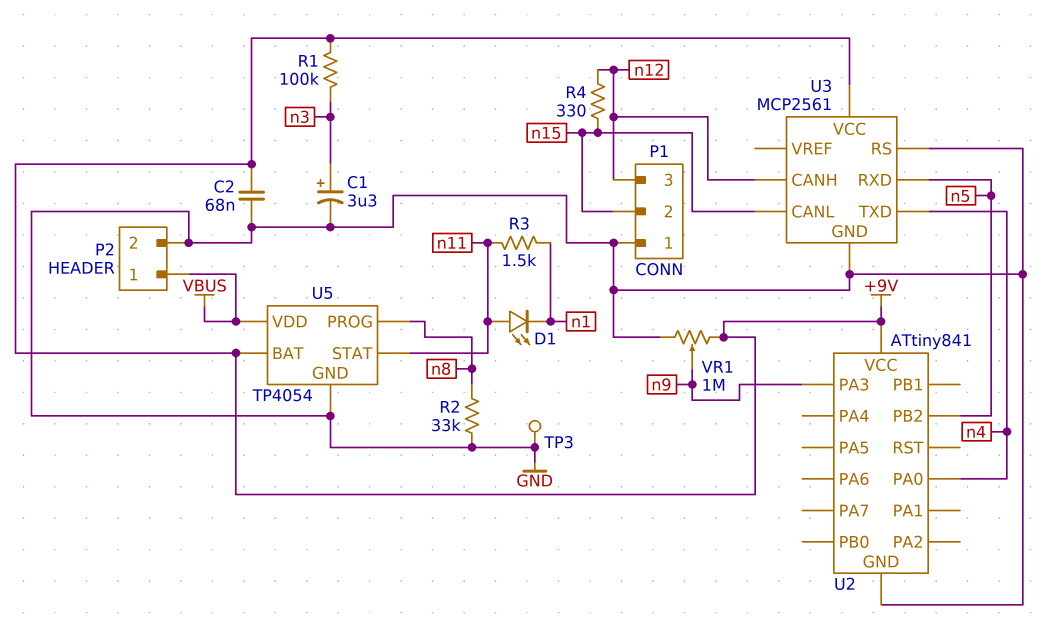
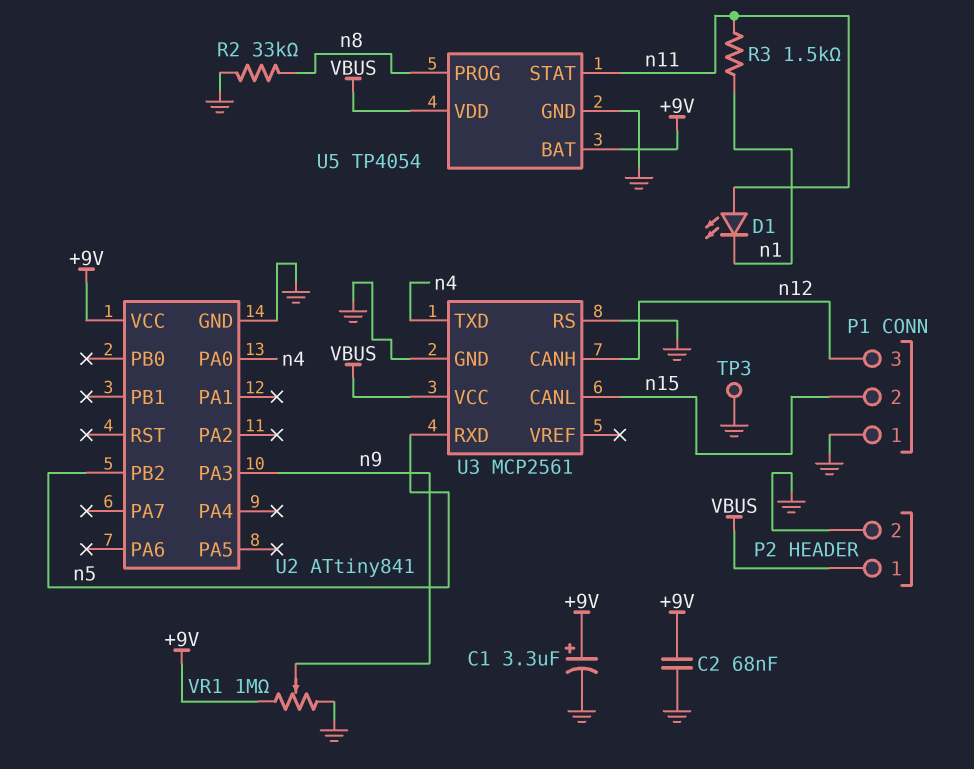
C1: 3.3uF (plus n3, minus GND) -> 3.3uF (plus +9V, minus GND)
R1: 100k (+9V, n3) -> none
R4: 330 (n12, n15) -> none
U3 pin VCC: +9V -> VBUS

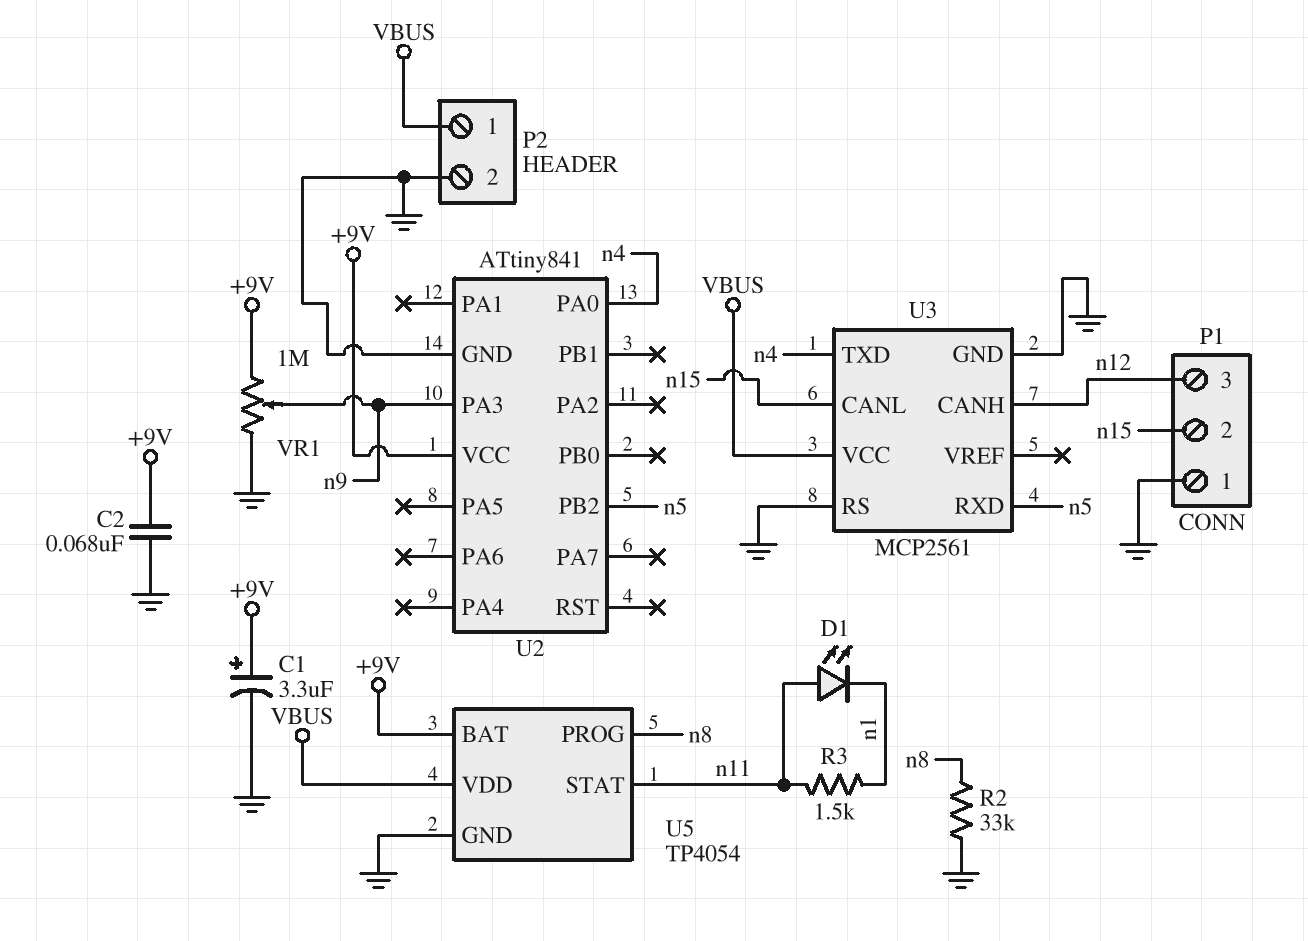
TP3: test point (GND) -> none

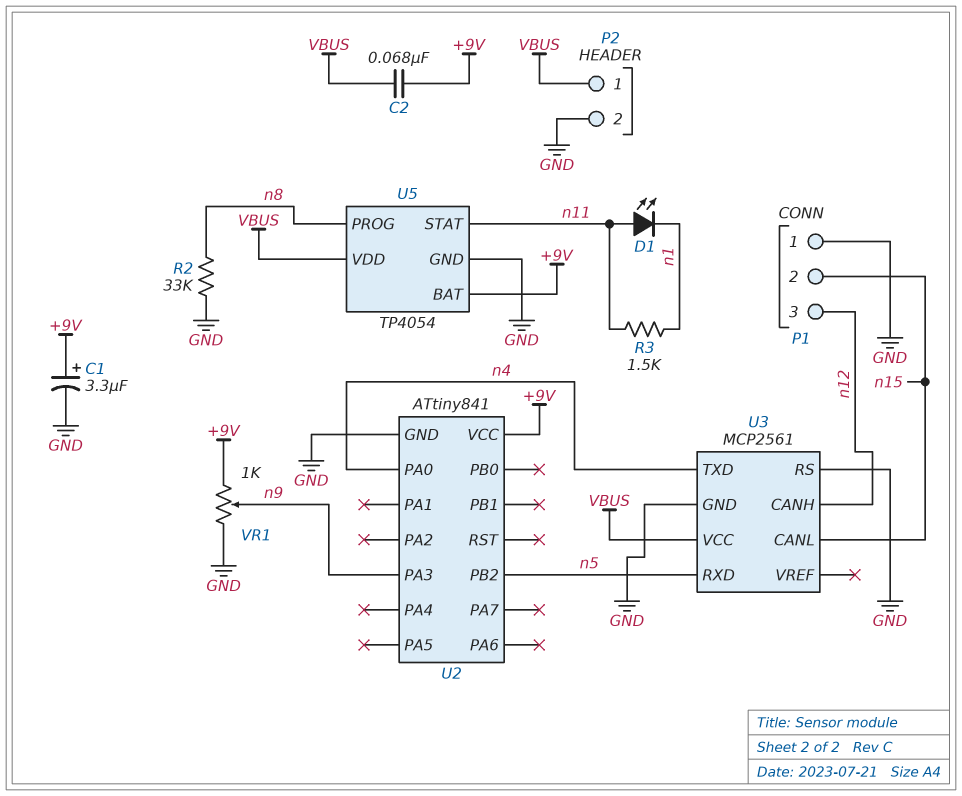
C2: 68nF (+9V, GND) -> 68nF (+9V, VBUS)
VR1: 1M (+9V, GND, wiper n9) -> 1k (+9V, GND, wiper n9)

